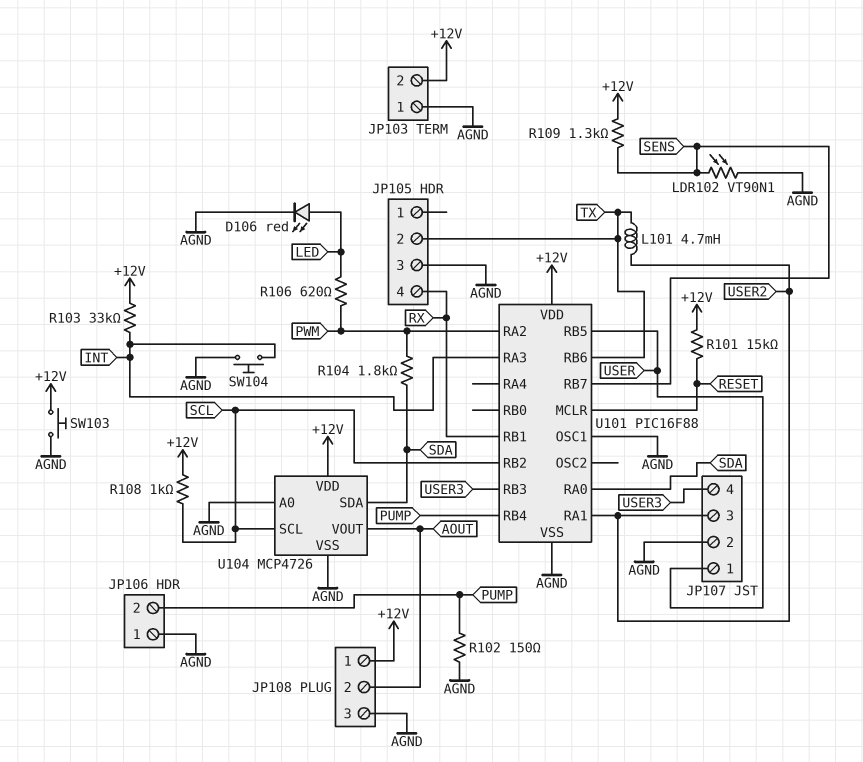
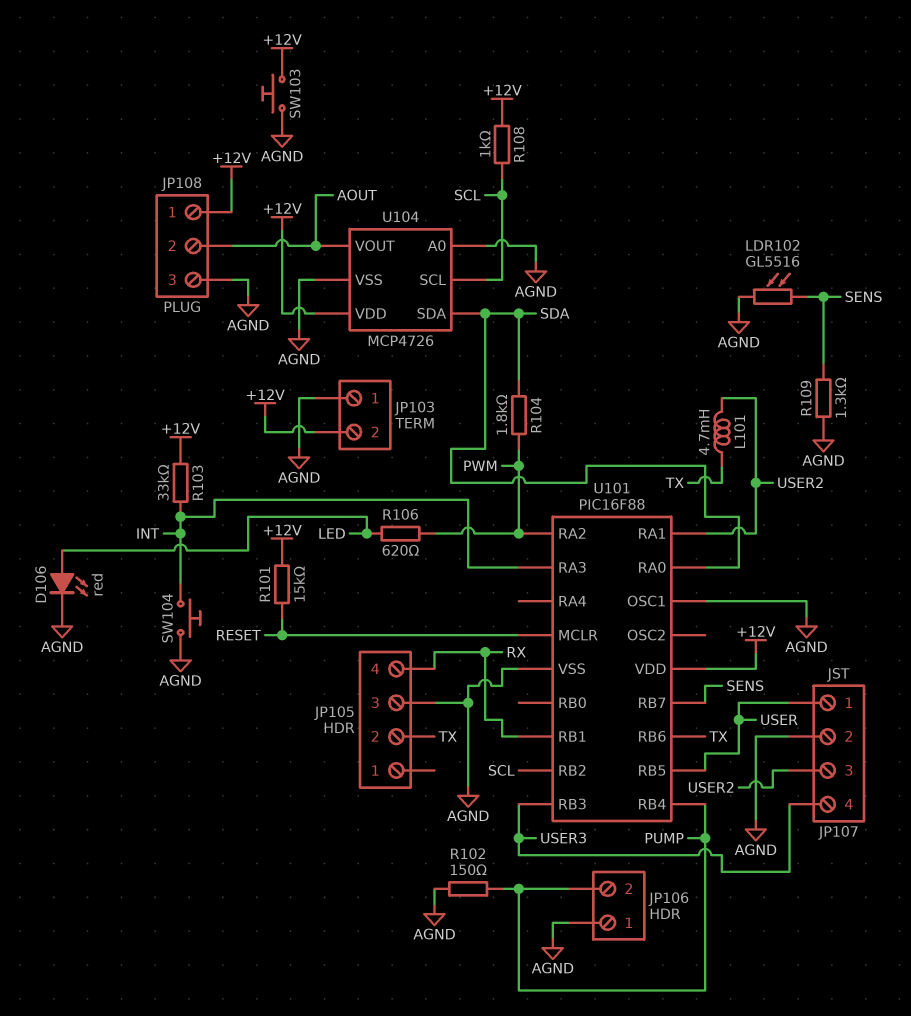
LDR102: VT90N1 (AGND, SENS) -> GL5516 (AGND, SENS)
R109: 1.3k (+12V, SENS) -> 1.3k (AGND, SENS)

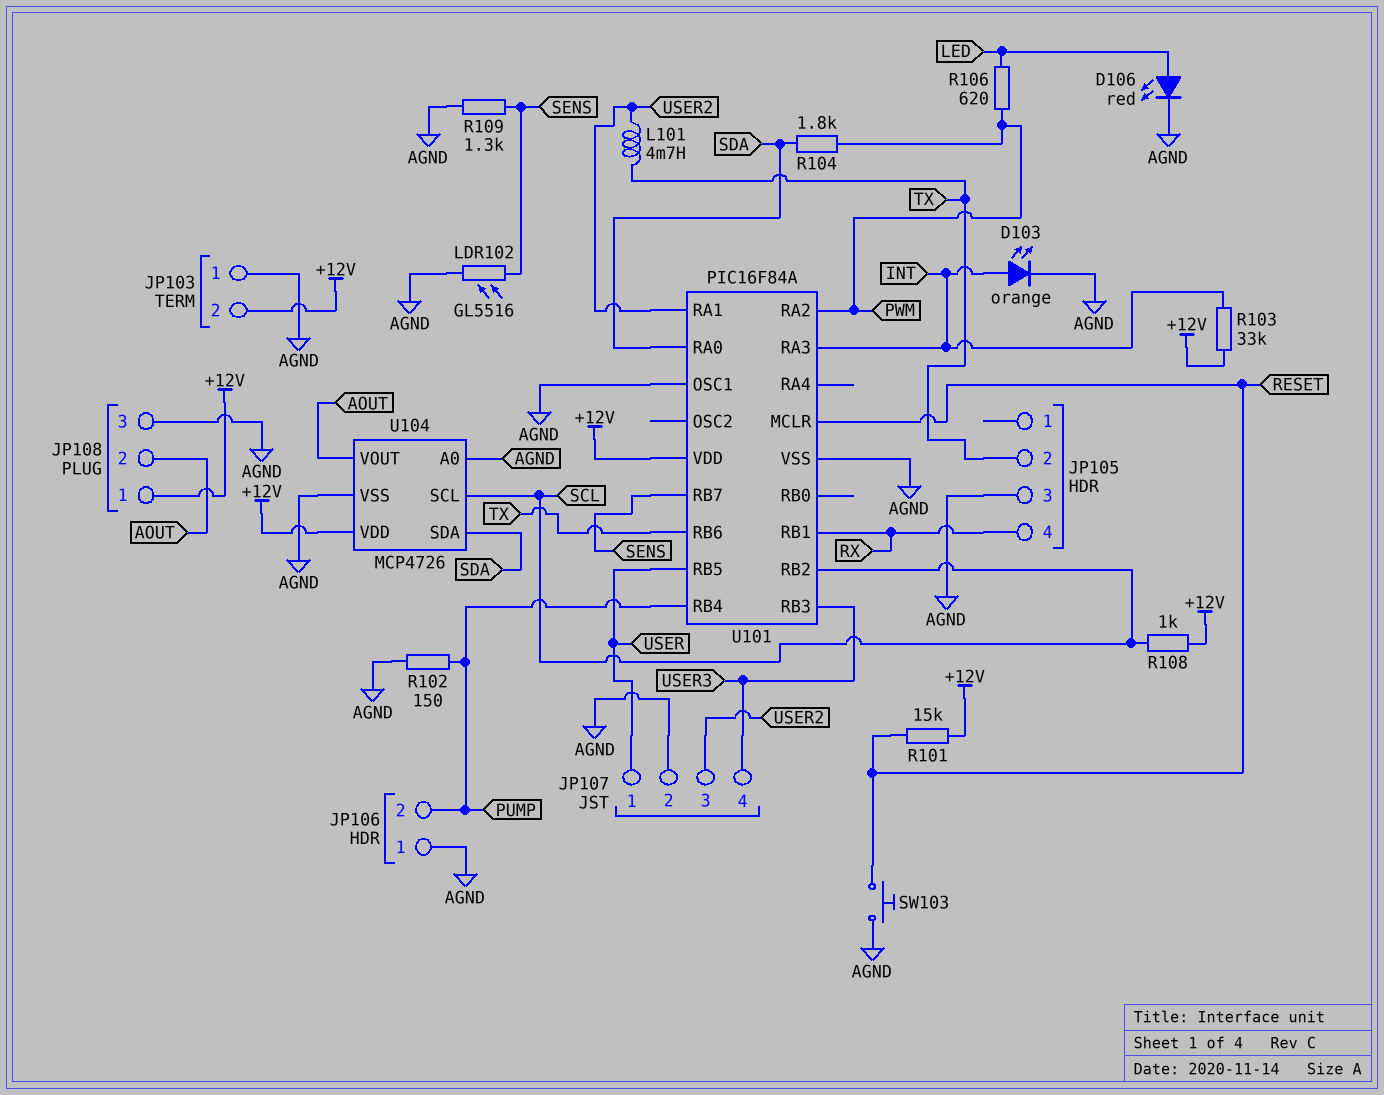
D103: none -> LED orange (A INT, K AGND)
SW103: button (+12V, AGND) -> button (AGND, RESET)
SW104: button (AGND, INT) -> none
U101: PIC16F88 -> PIC16F84A

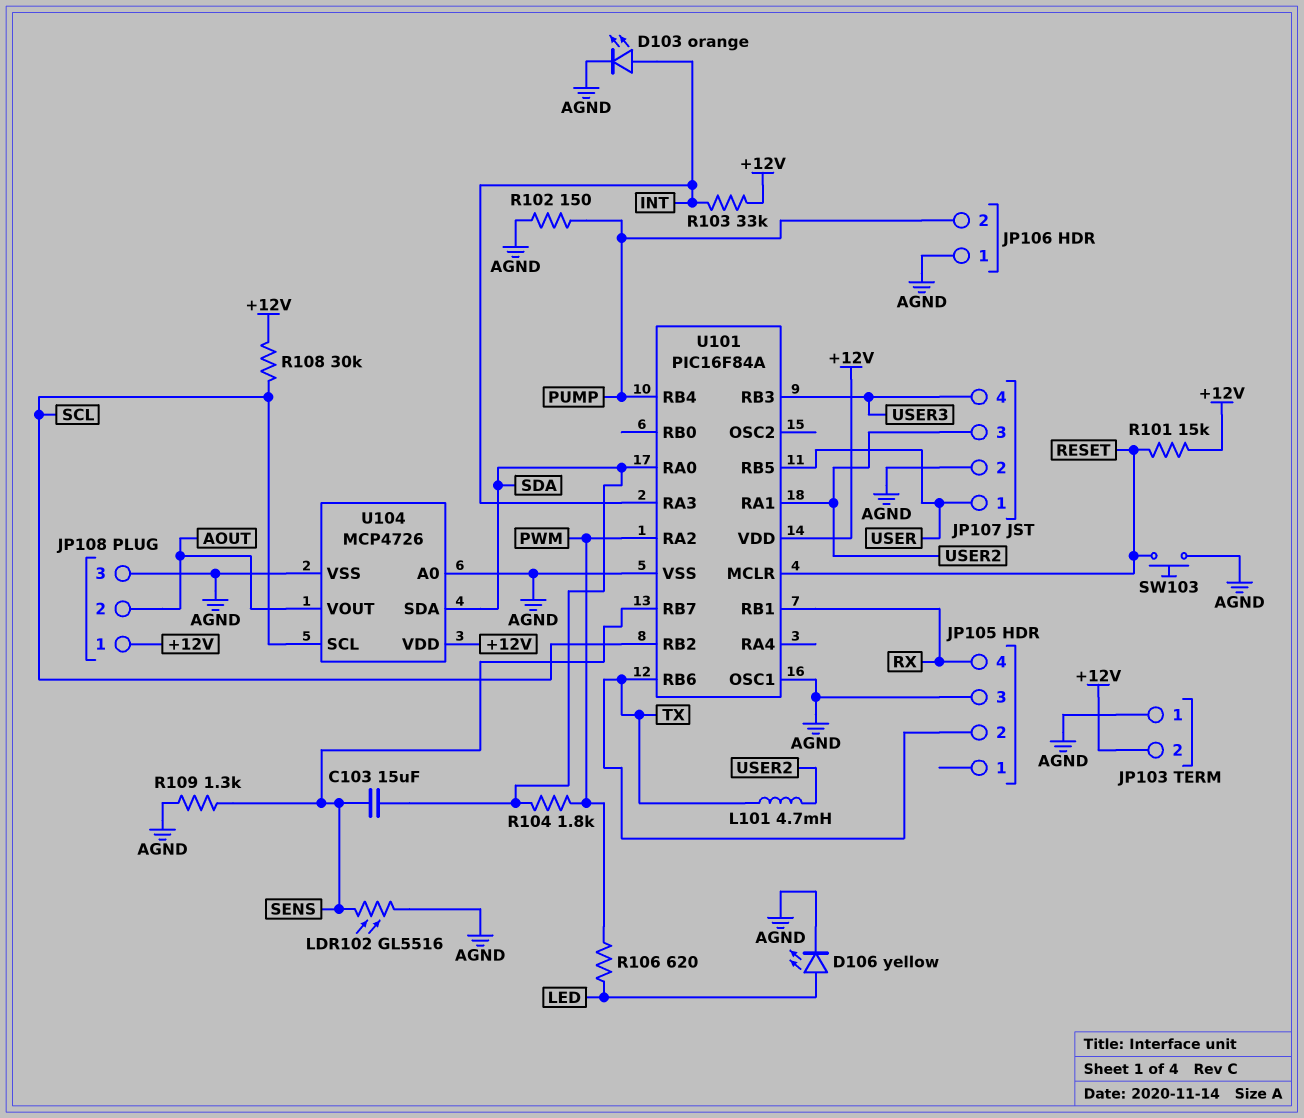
C103: none -> 15uF (SDA, SENS)
D106: LED red (A LED, K AGND) -> LED yellow (A LED, K AGND)
R108: 1k (+12V, SCL) -> 30k (+12V, SCL)

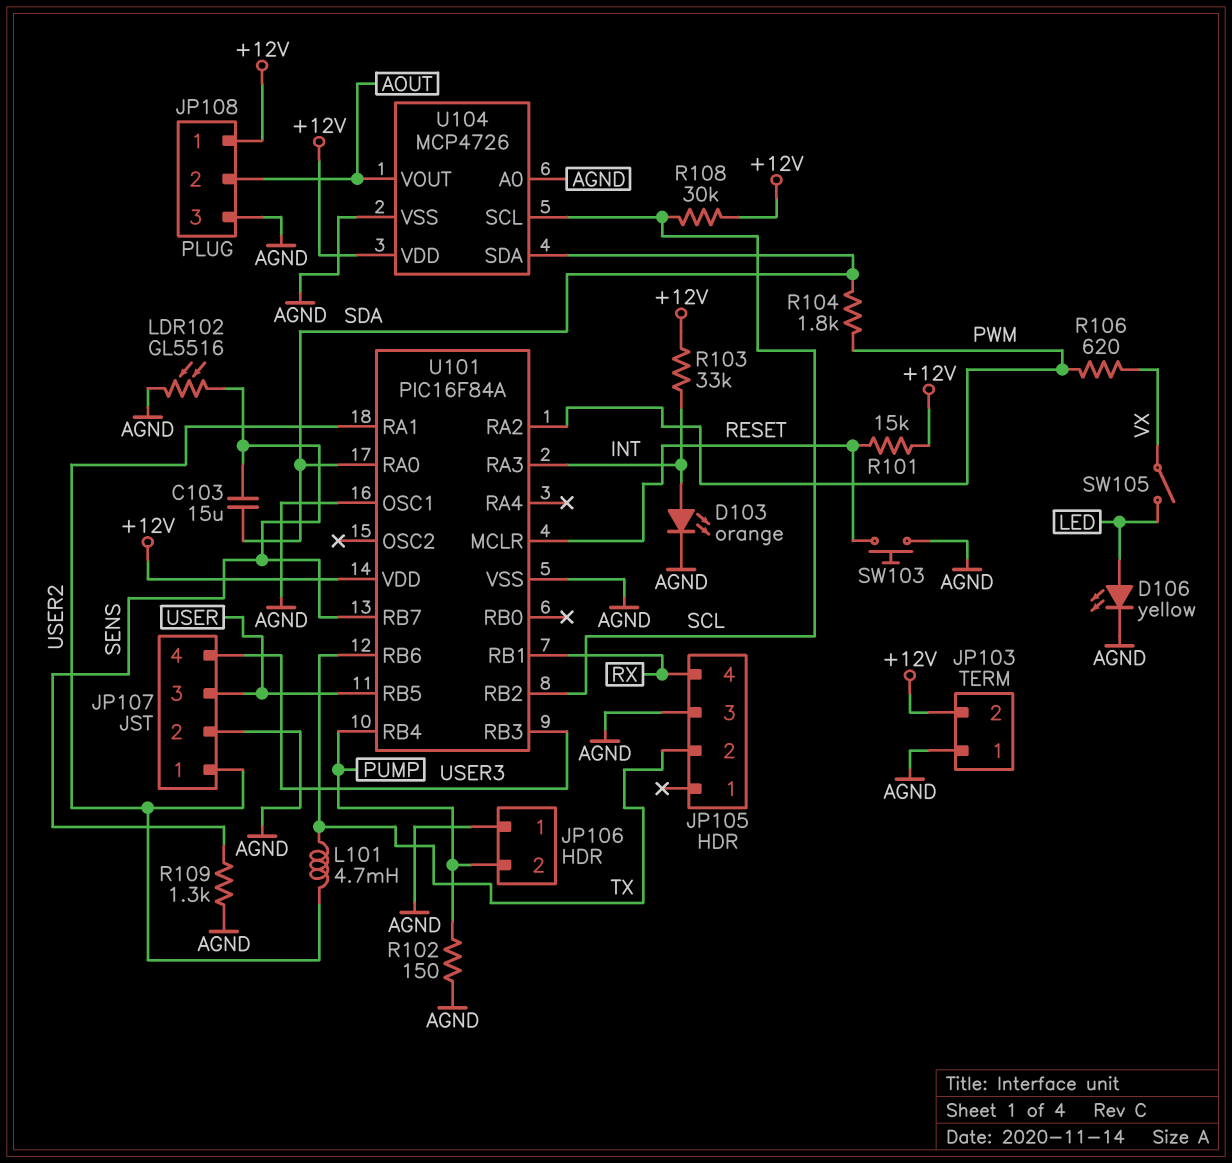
JP107 pin 1: USER -> USER2
JP107 pin 3: USER2 -> USER
R106: 620 (LED, PWM) -> 620 (PWM, VX)
SW105: none -> switch (LED, VX)

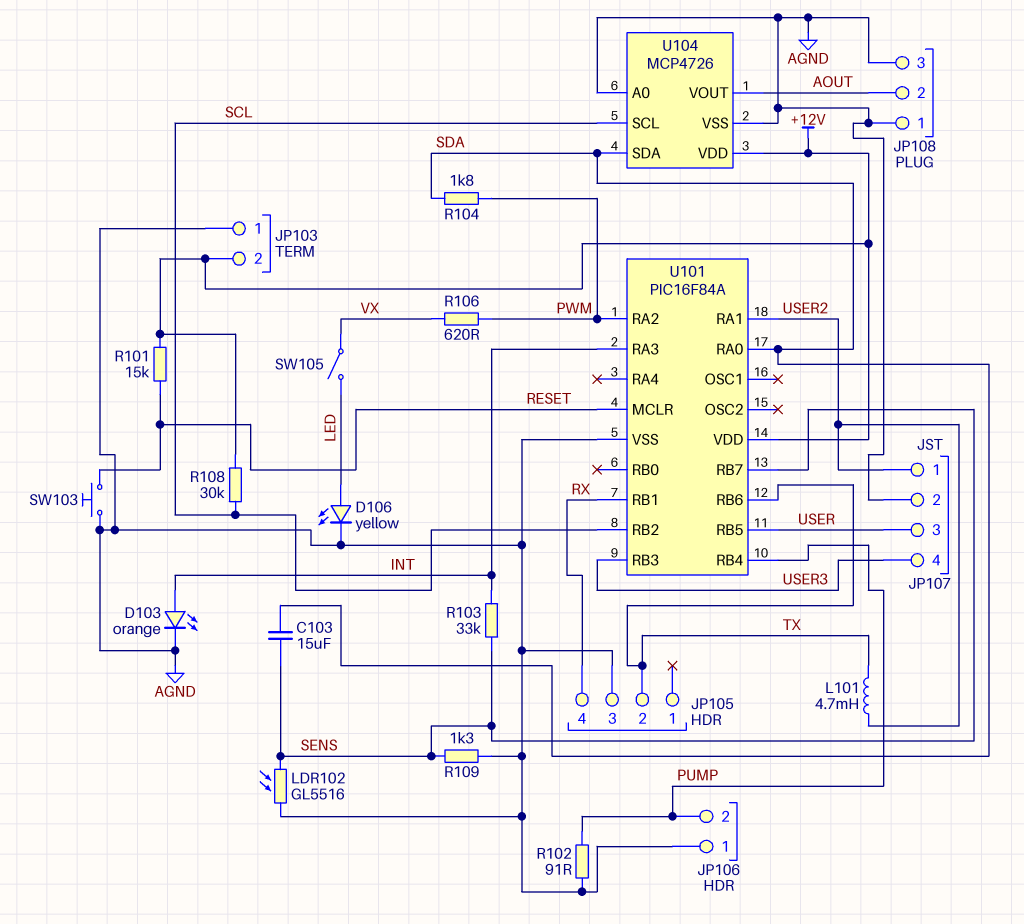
JP108 pin 1: +12V -> AGND
R102: 150 (AGND, PUMP) -> 91 (AGND, PUMP)
R103: 33k (+12V, INT) -> 33k (INT, SENS)
U101 pin OSC1: AGND -> none

